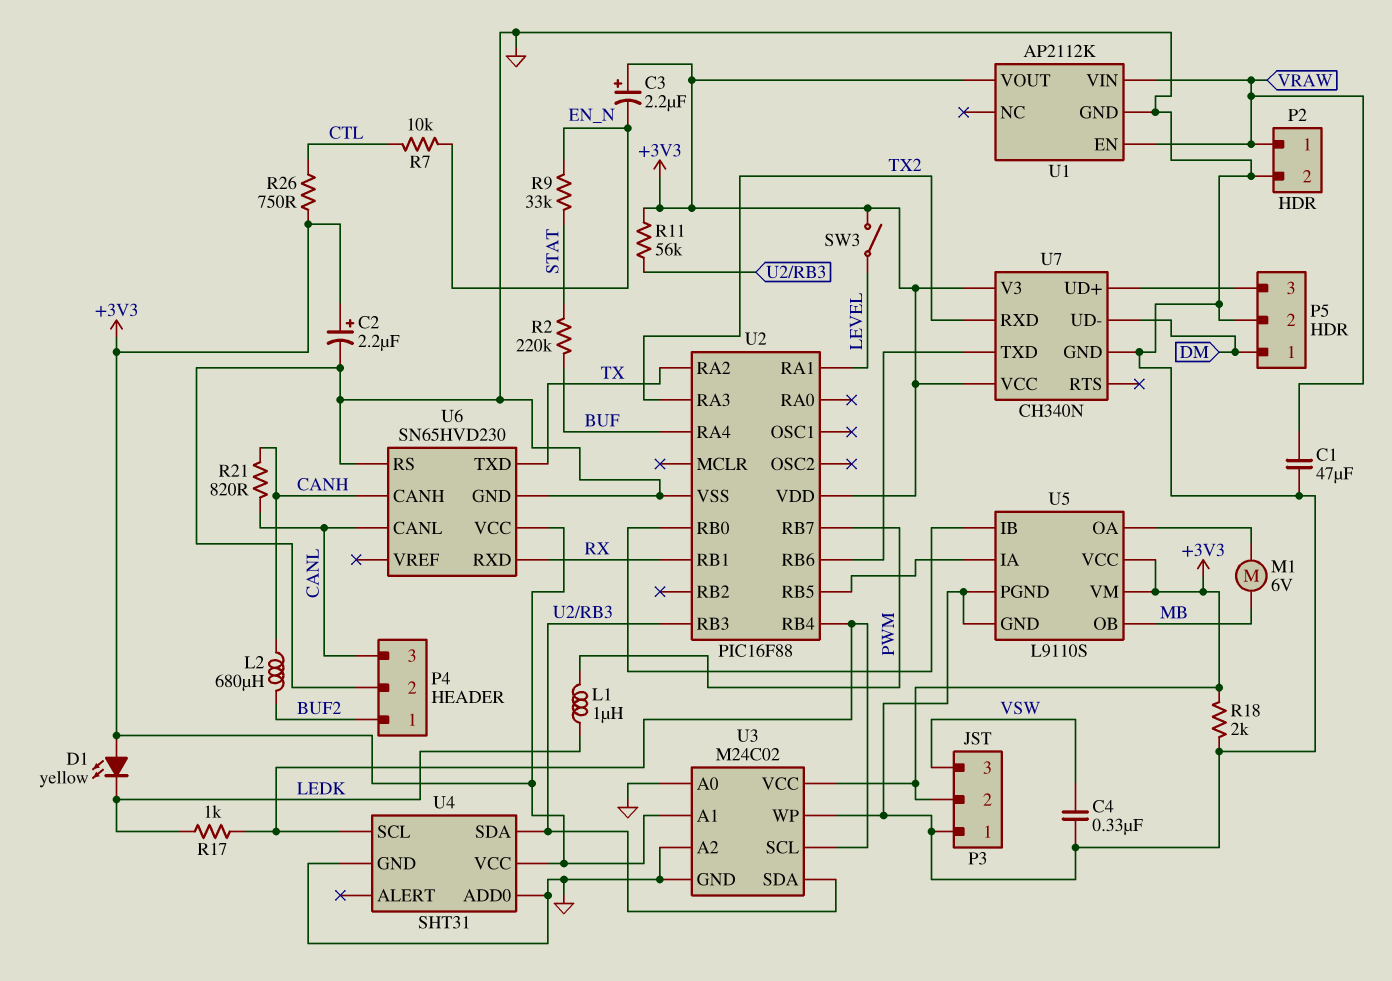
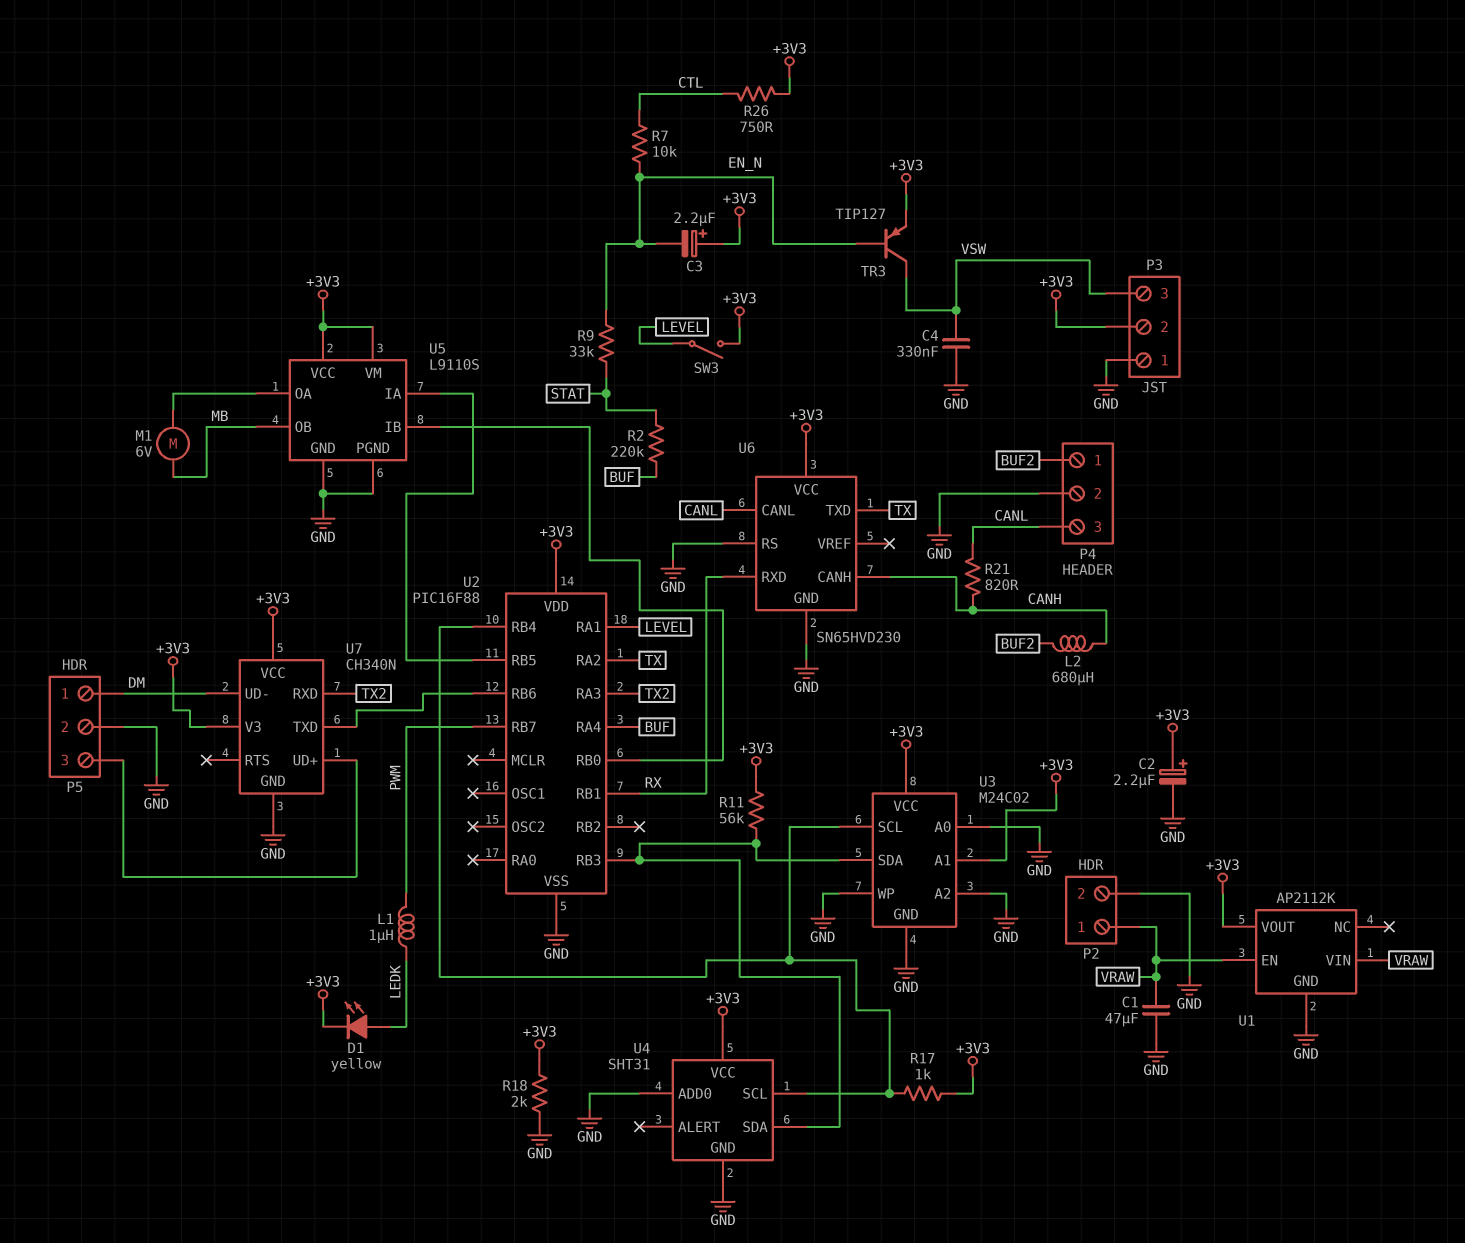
D1: LED yellow (A +3V3, K LEDK) -> LED yellow (A LEDK, K +3V3)
R17: 1k (LEDK, U2/RB4) -> 1k (+3V3, U2/RB4)
TR3: none -> PNP TIP127 (B EN_N, C VSW, E +3V3)

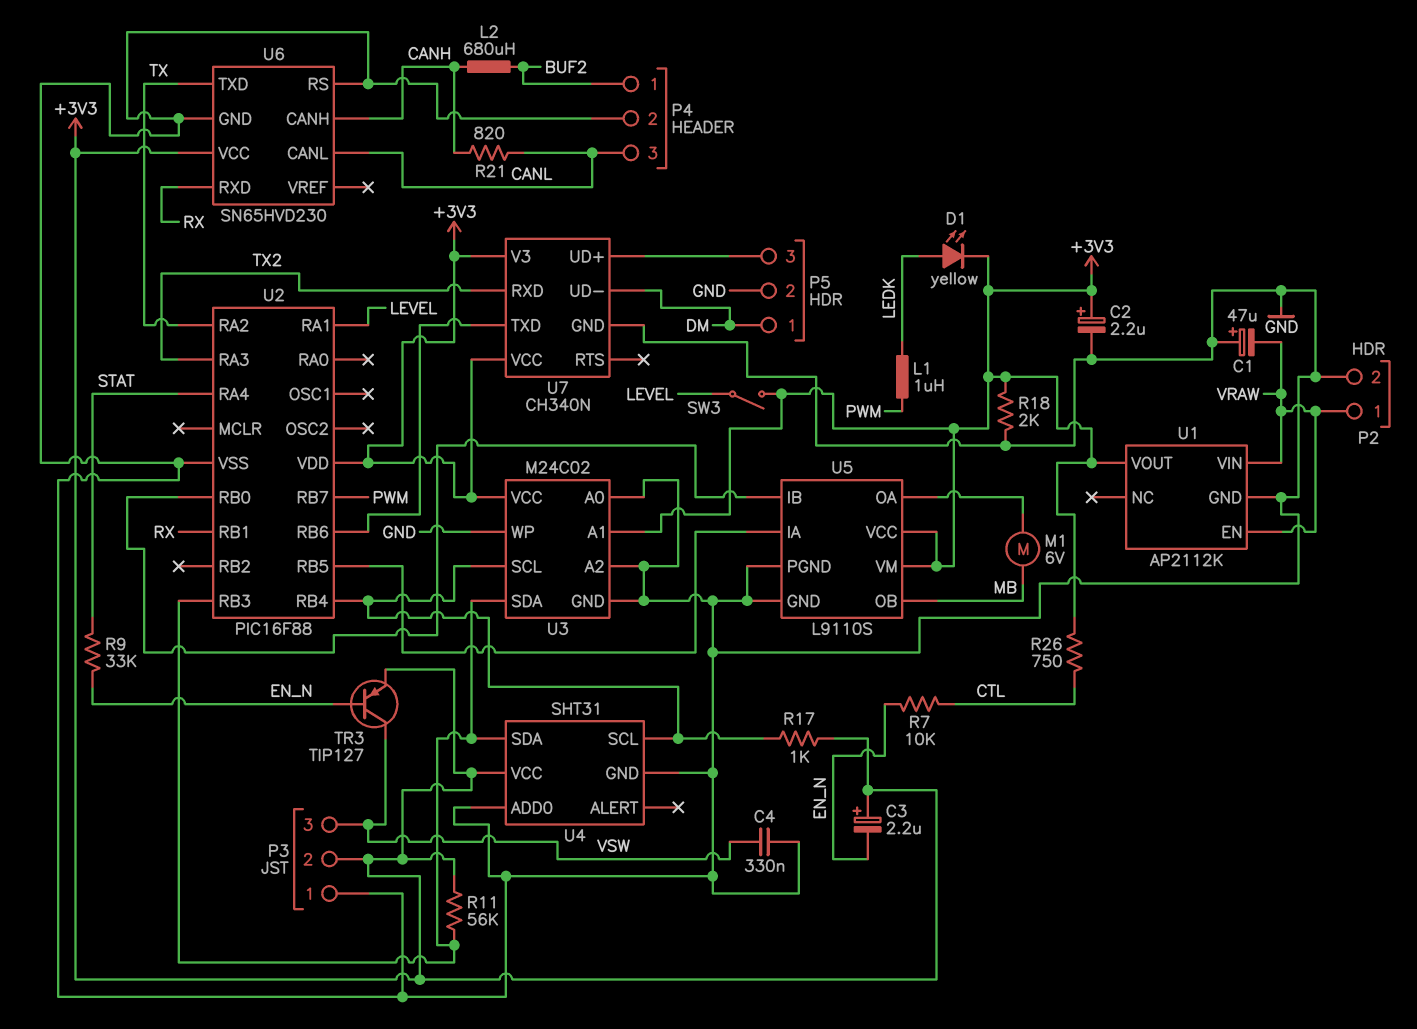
C1: 47uF (GND, VRAW) -> 47uF (plus GND, minus VRAW)
R2: 220k (BUF, STAT) -> none
U2 pin RA4: BUF -> STAT

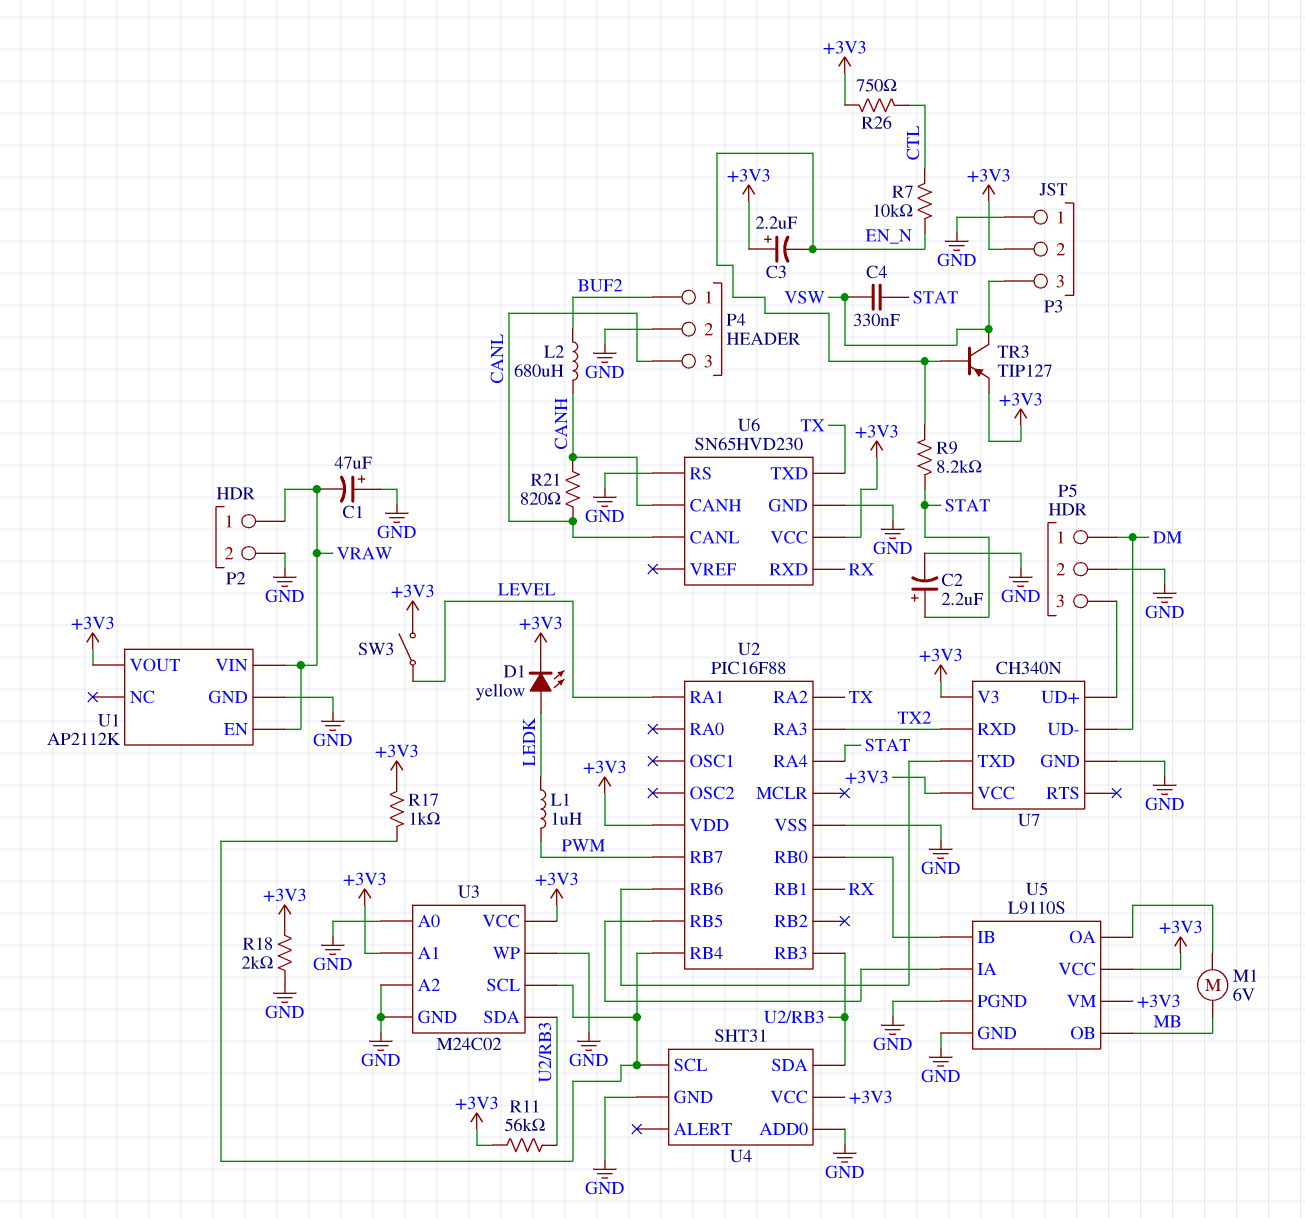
C2: 2.2uF (plus +3V3, minus GND) -> 2.2uF (plus STAT, minus GND)
C4: 330nF (GND, VSW) -> 330nF (STAT, VSW)
R9: 33k (EN_N, STAT) -> 8.2k (EN_N, STAT)

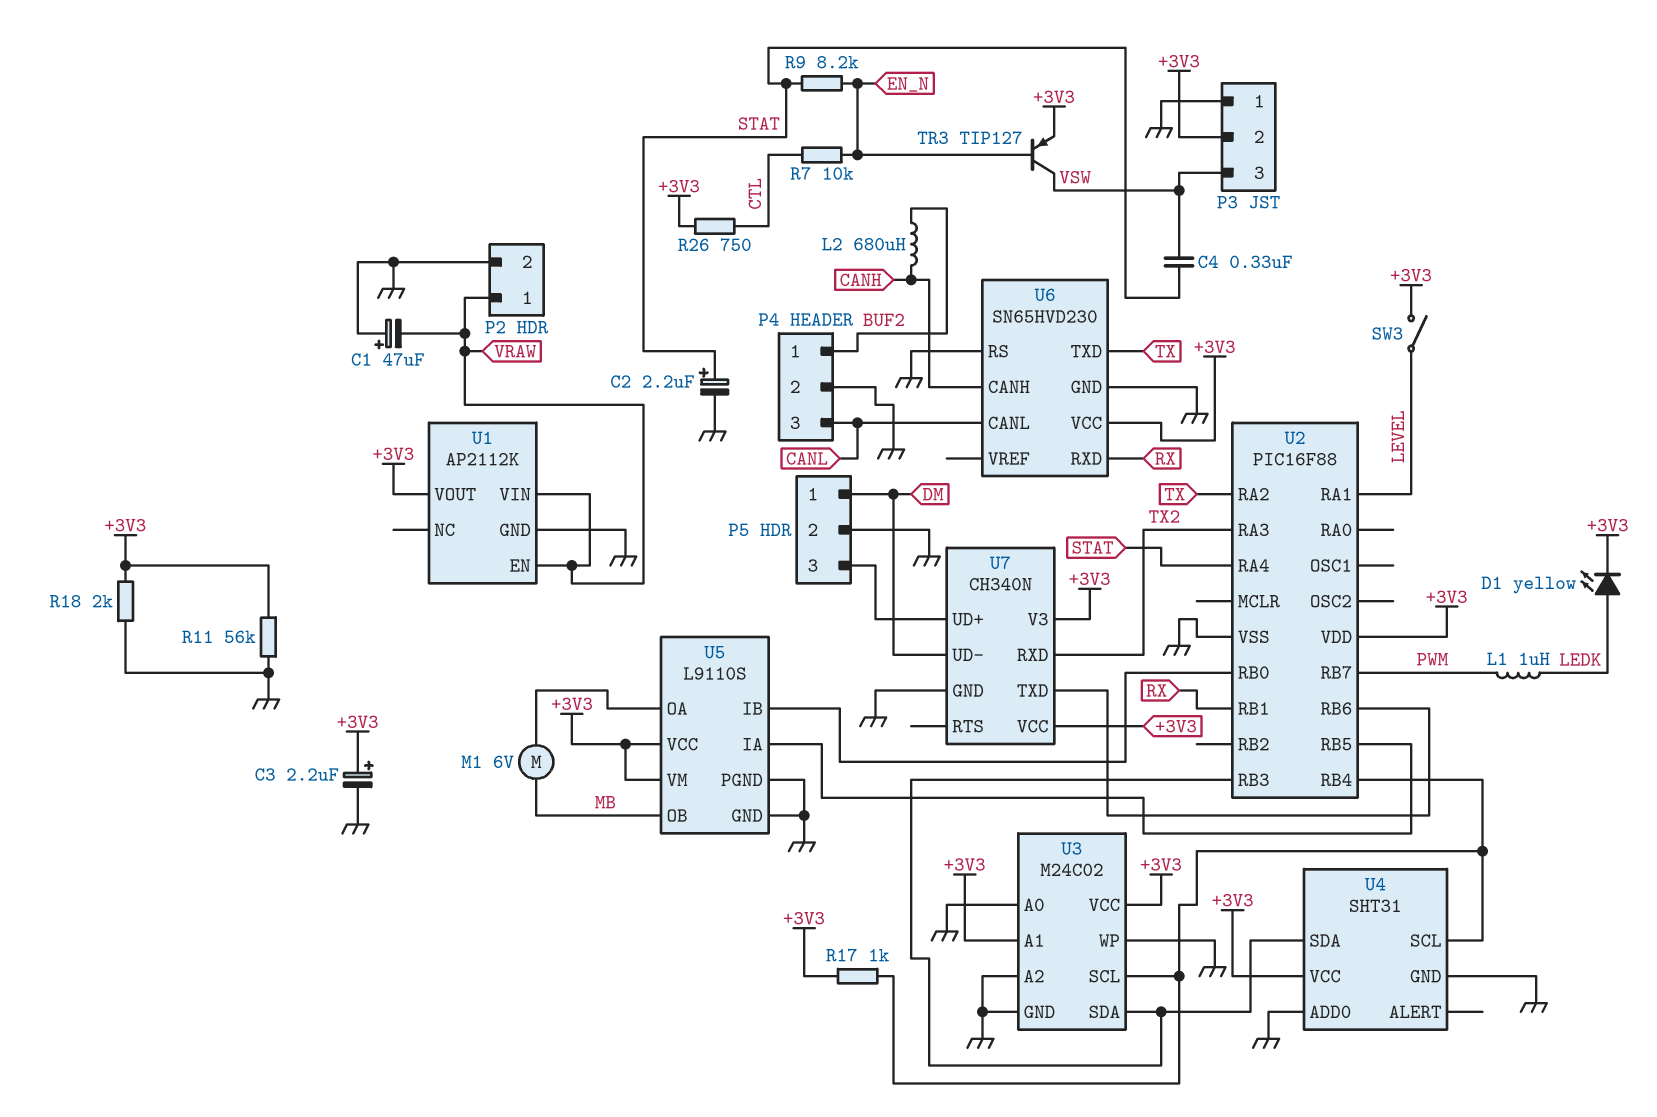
C3: 2.2uF (plus +3V3, minus EN_N) -> 2.2uF (plus +3V3, minus GND)
R11: 56k (+3V3, U2/RB3) -> 56k (+3V3, GND)
R21: 820 (CANH, CANL) -> none

